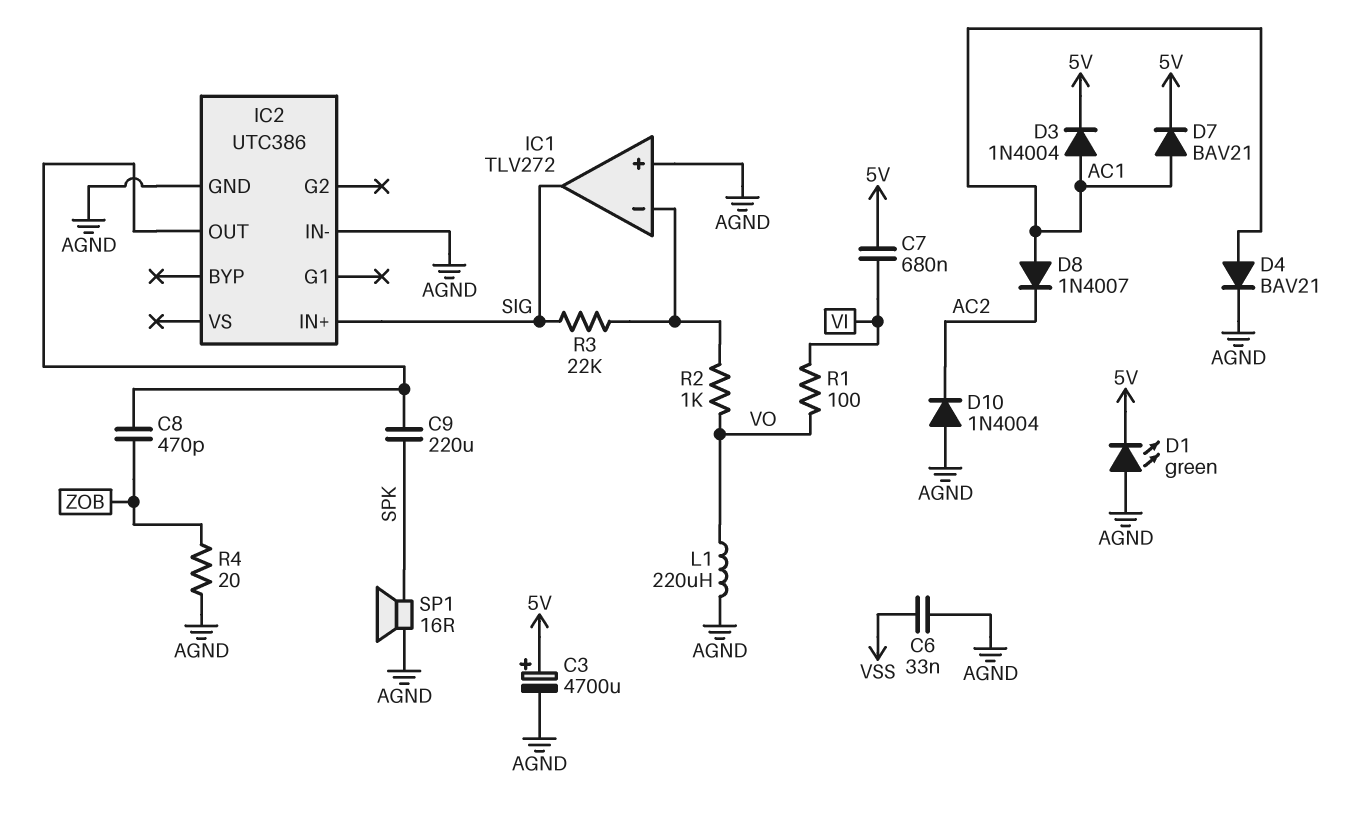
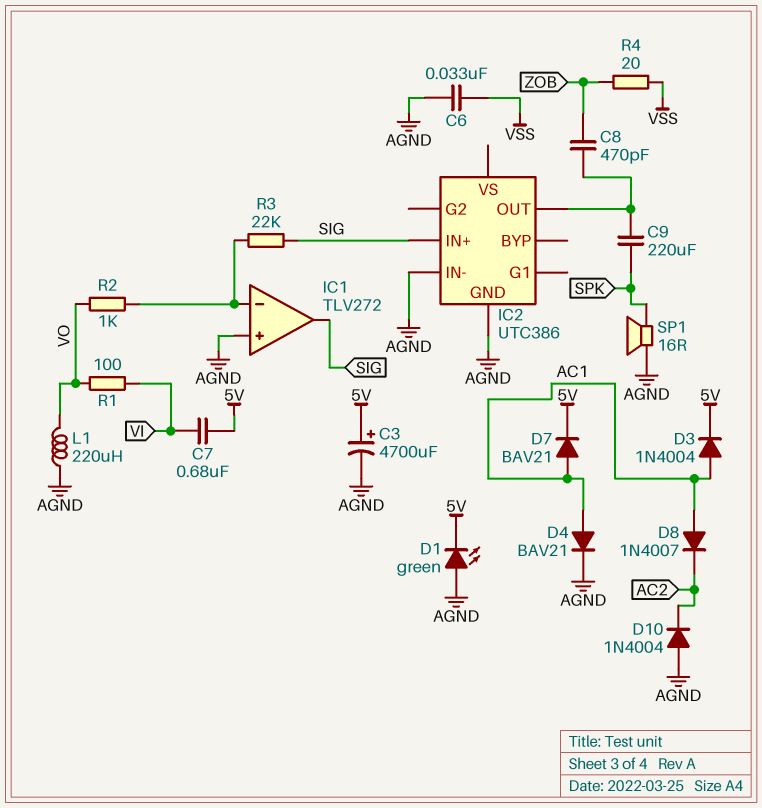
R4: 20 (AGND, ZOB) -> 20 (VSS, ZOB)

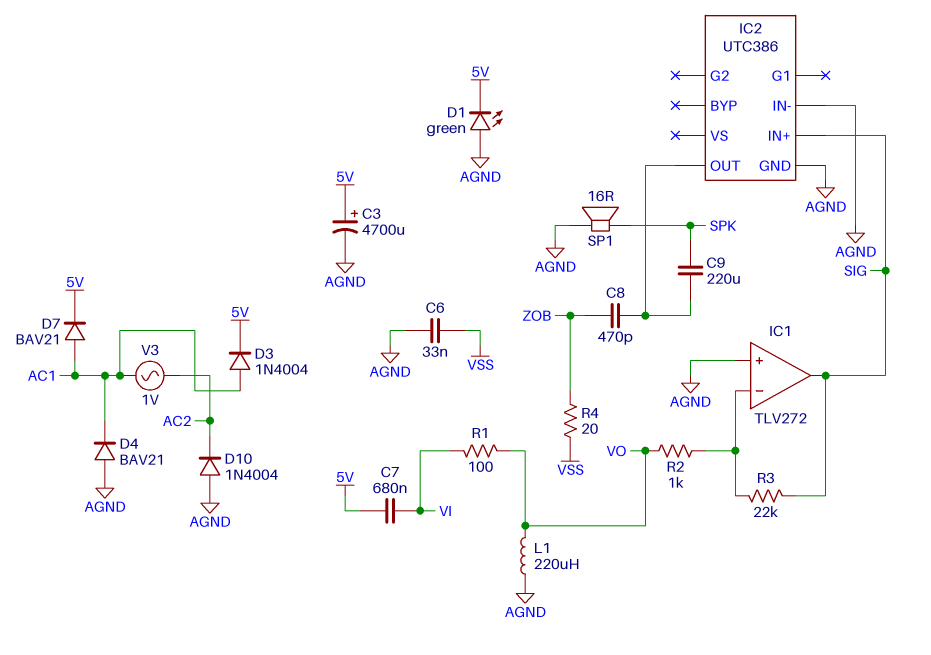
D4: diode BAV21 (A AC1, K AGND) -> diode BAV21 (A AGND, K AC1)
D8: diode 1N4007 (A AC1, K AC2) -> none
V3: none -> AC 1V (AC1, AC2)

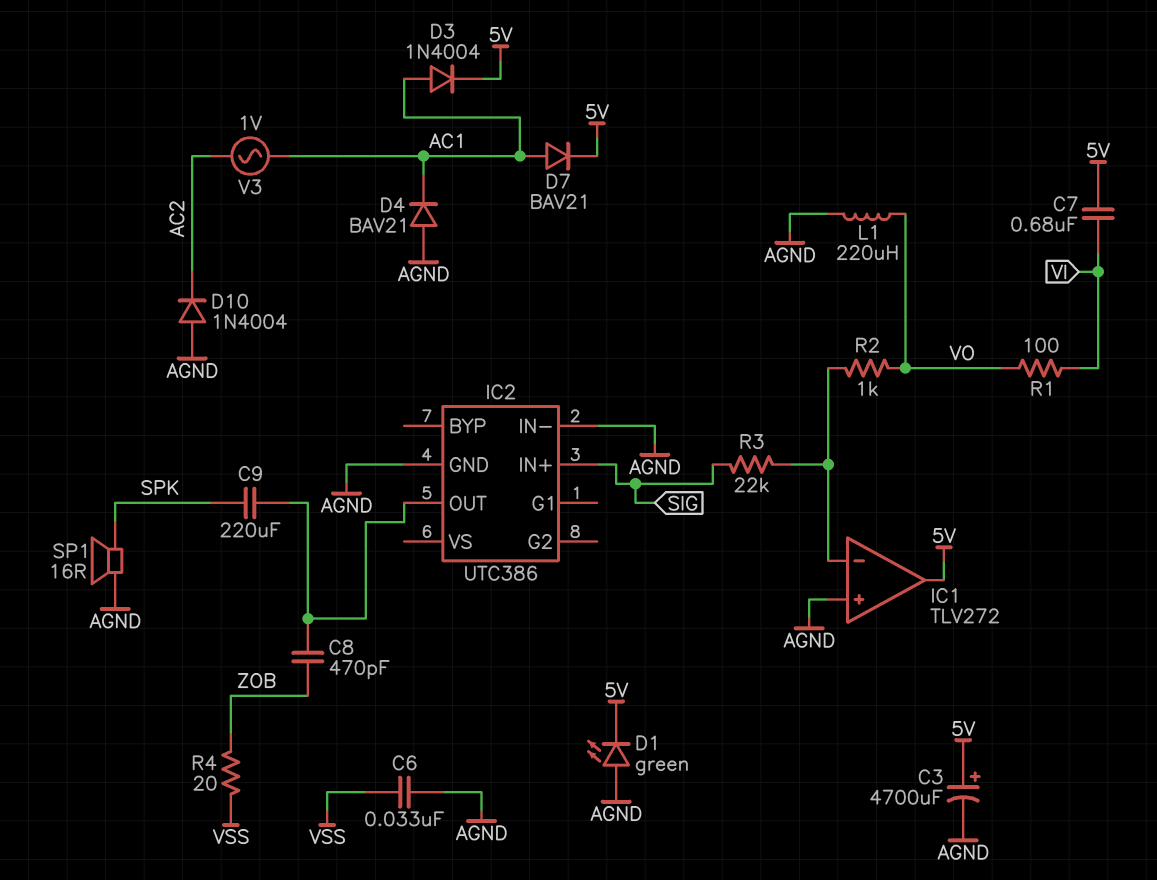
IC1 pin out: SIG -> 5V

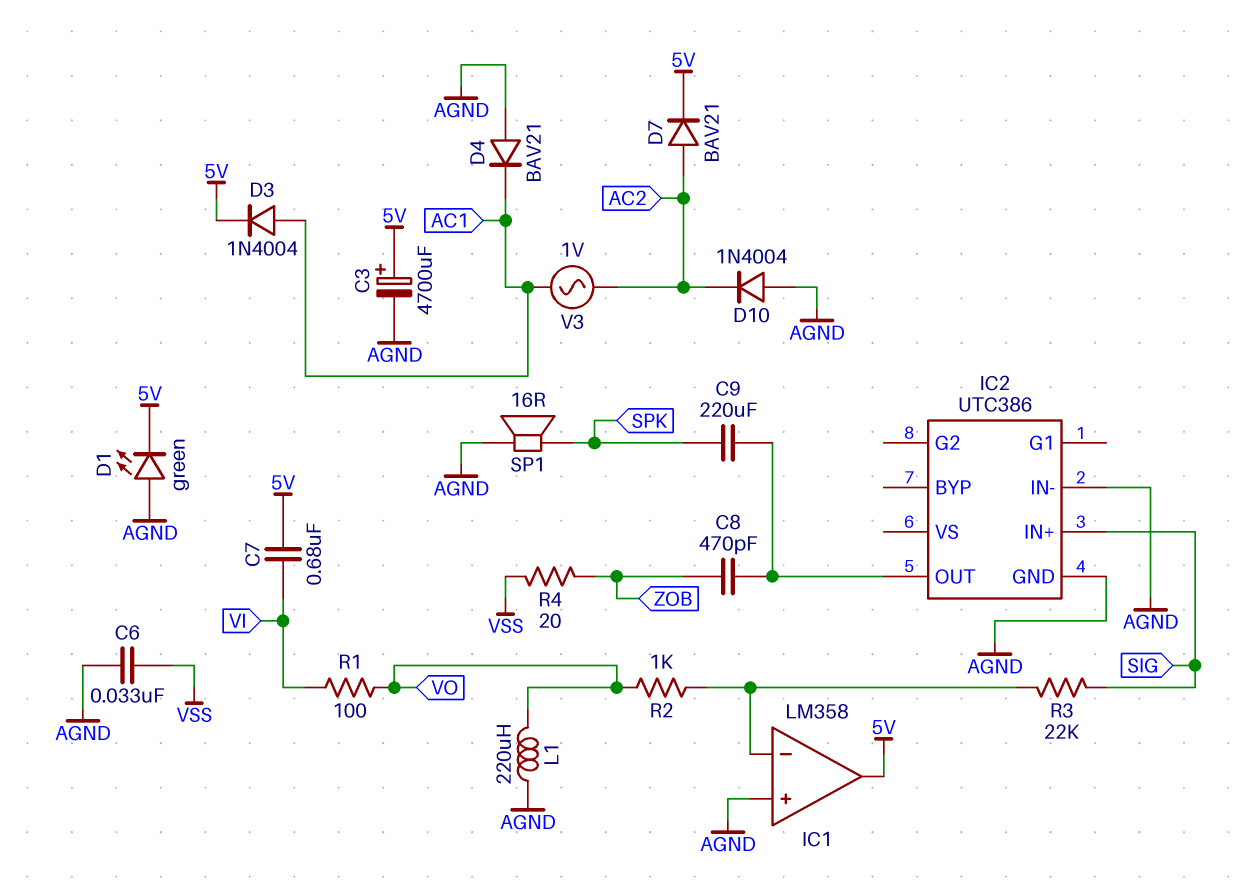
D7: diode BAV21 (A AC1, K 5V) -> diode BAV21 (A AC2, K 5V)
IC1: TLV272 -> LM358

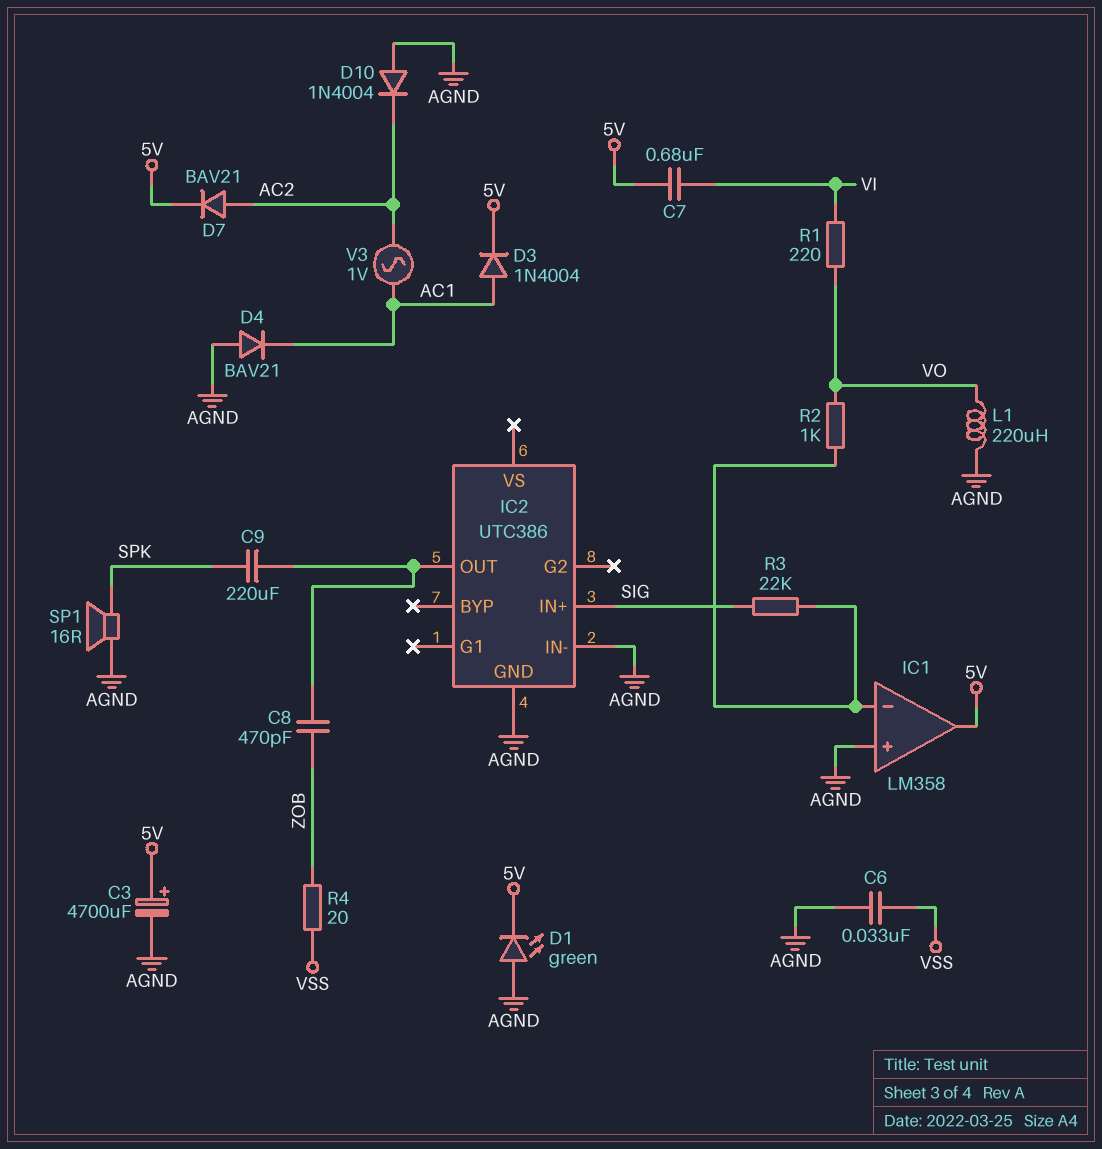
R1: 100 (VI, VO) -> 220 (VI, VO)

